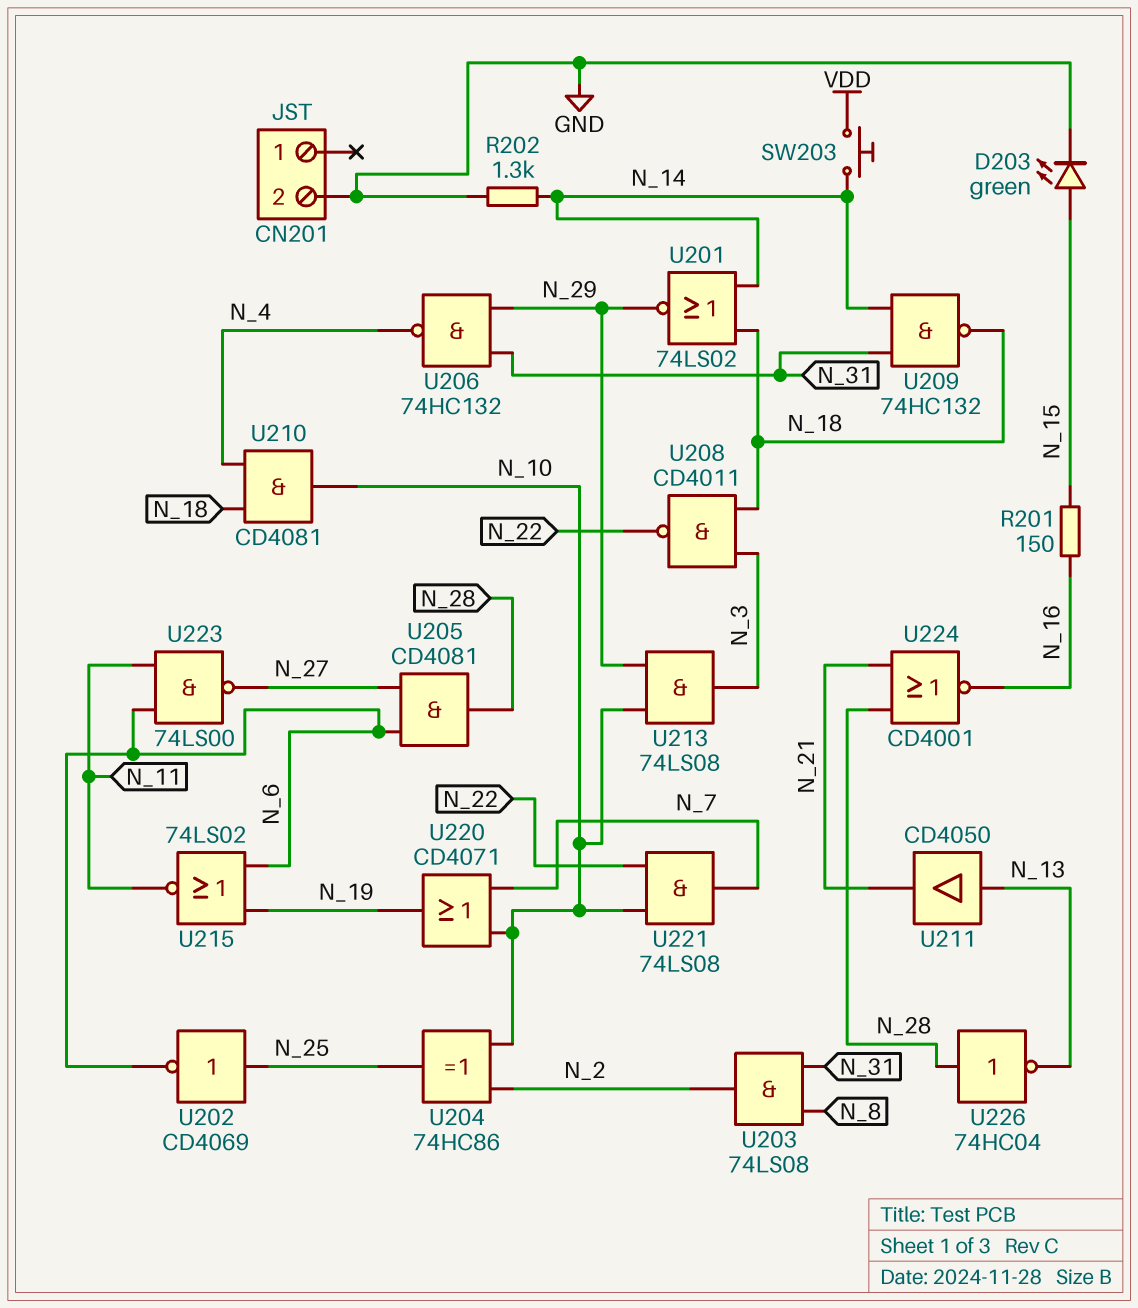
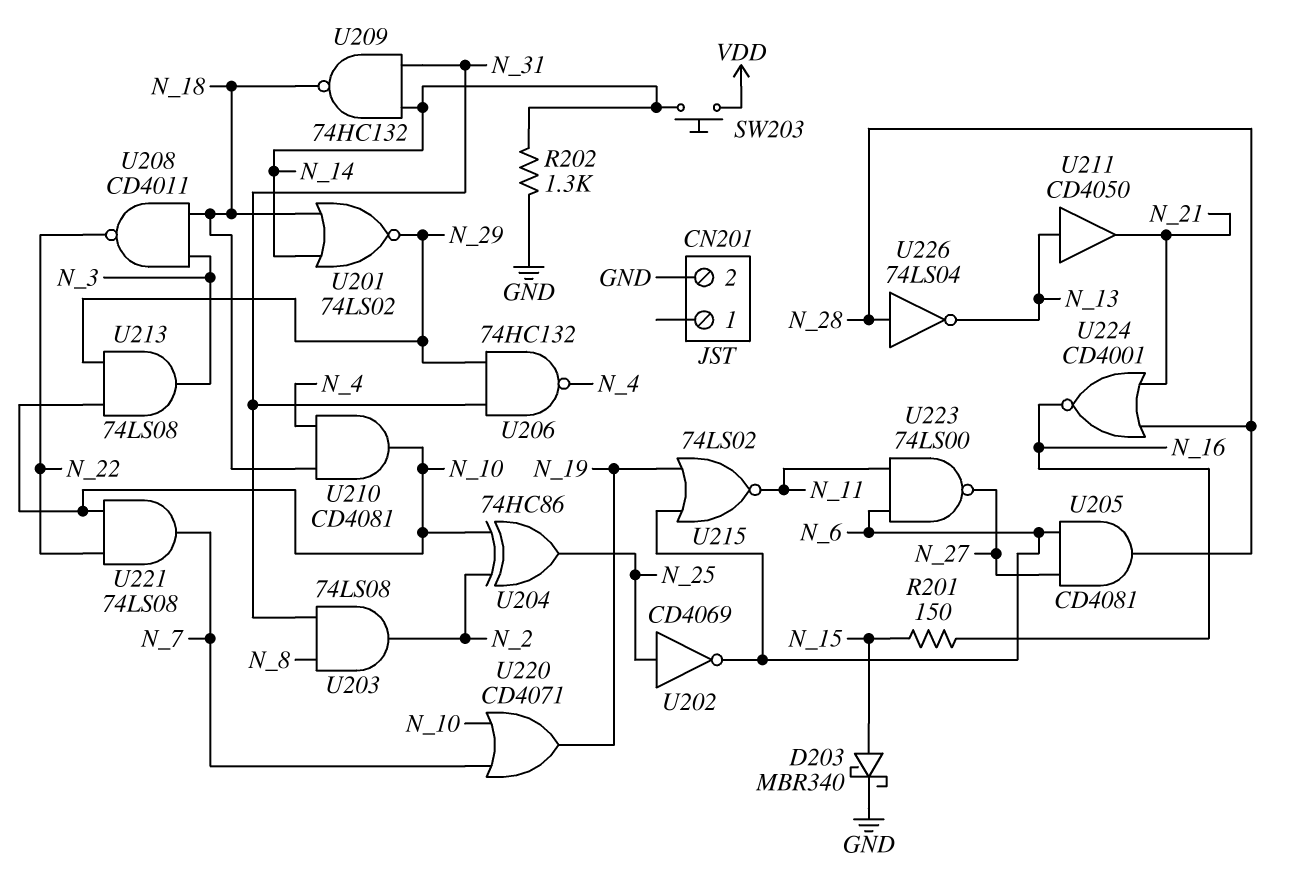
D203: LED green (A N_15, K GND) -> schottky MBR340 (A N_15, K GND)
U226: NOT 74HC04 (in N_28, out N_13) -> NOT 74LS04 (in N_28, out N_13)

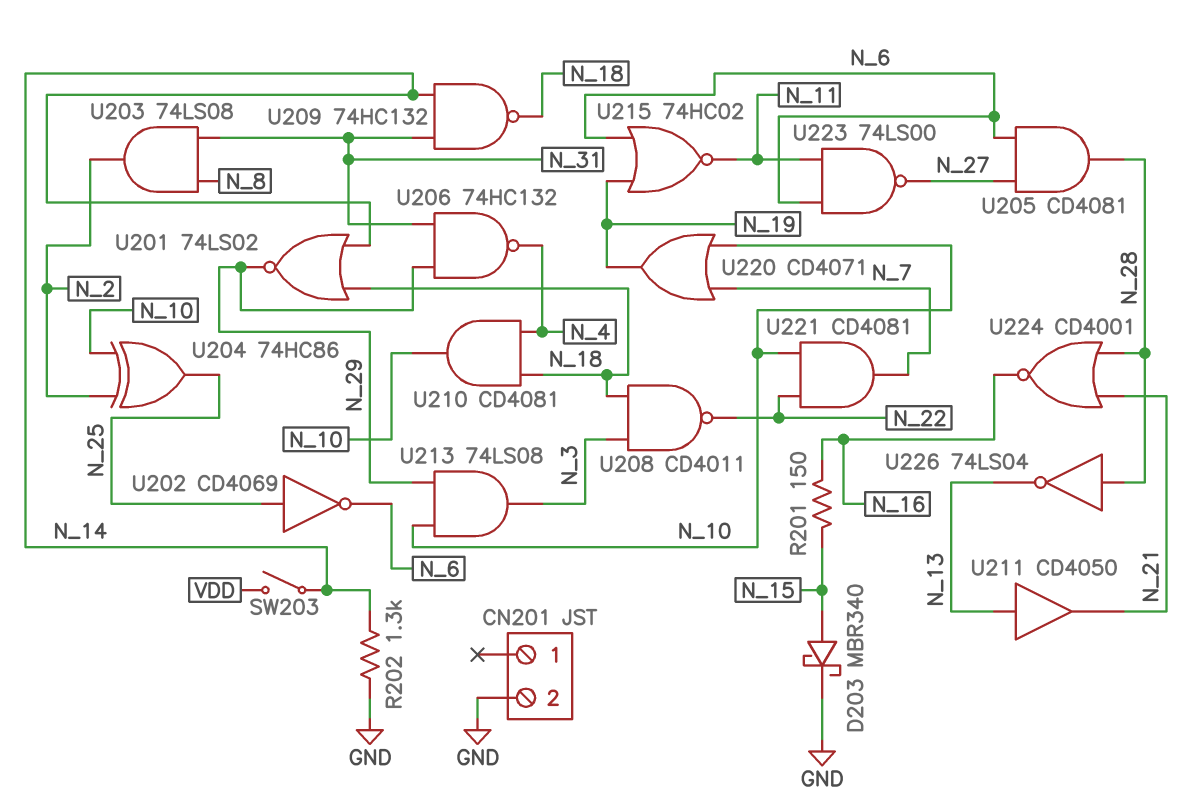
SW203: button (N_14, VDD) -> switch (N_14, VDD)
U215: NOR 74LS02 (in N_6, in N_19, out N_11) -> NOR 74HC02 (in N_6, in N_19, out N_11)
U221: AND 74LS08 (in N_10, in N_22, out N_7) -> AND CD4081 (in N_10, in N_22, out N_7)

